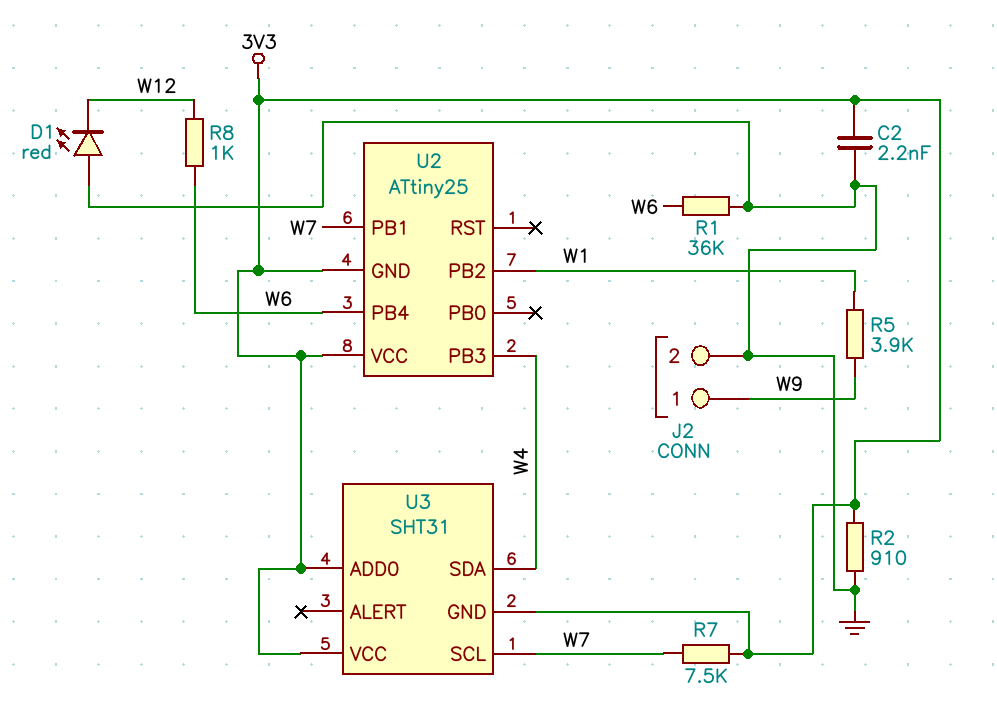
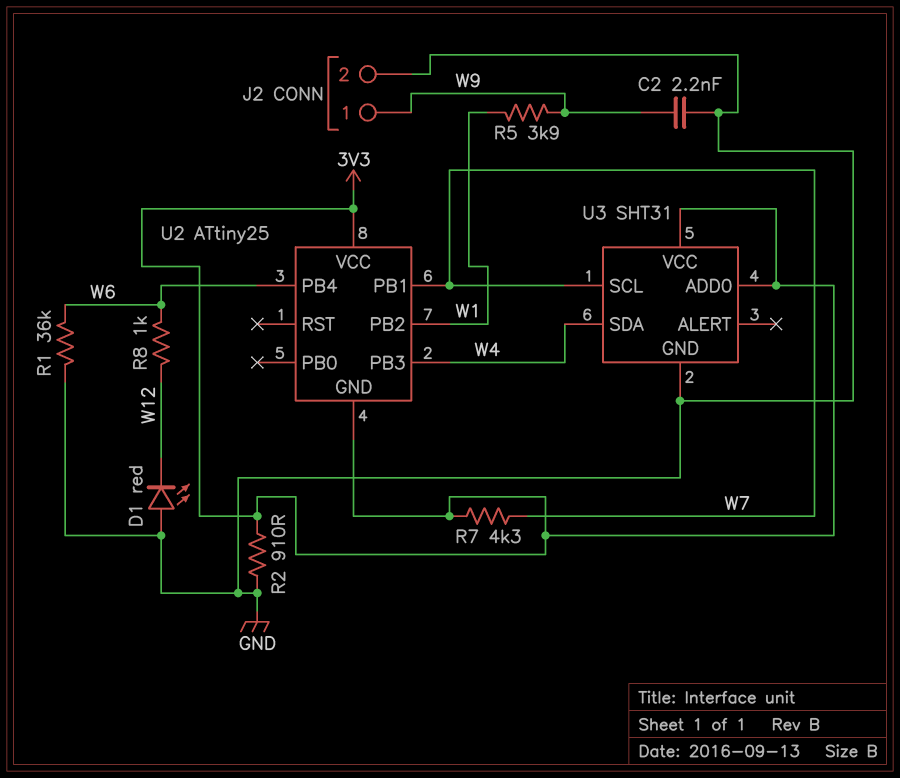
C2: 2.2nF (3V3, GND) -> 2.2nF (GND, W9)
R7: 7.5k (3V3, W7) -> 4.3k (3V3, W7)
U3 pin GND: 3V3 -> GND

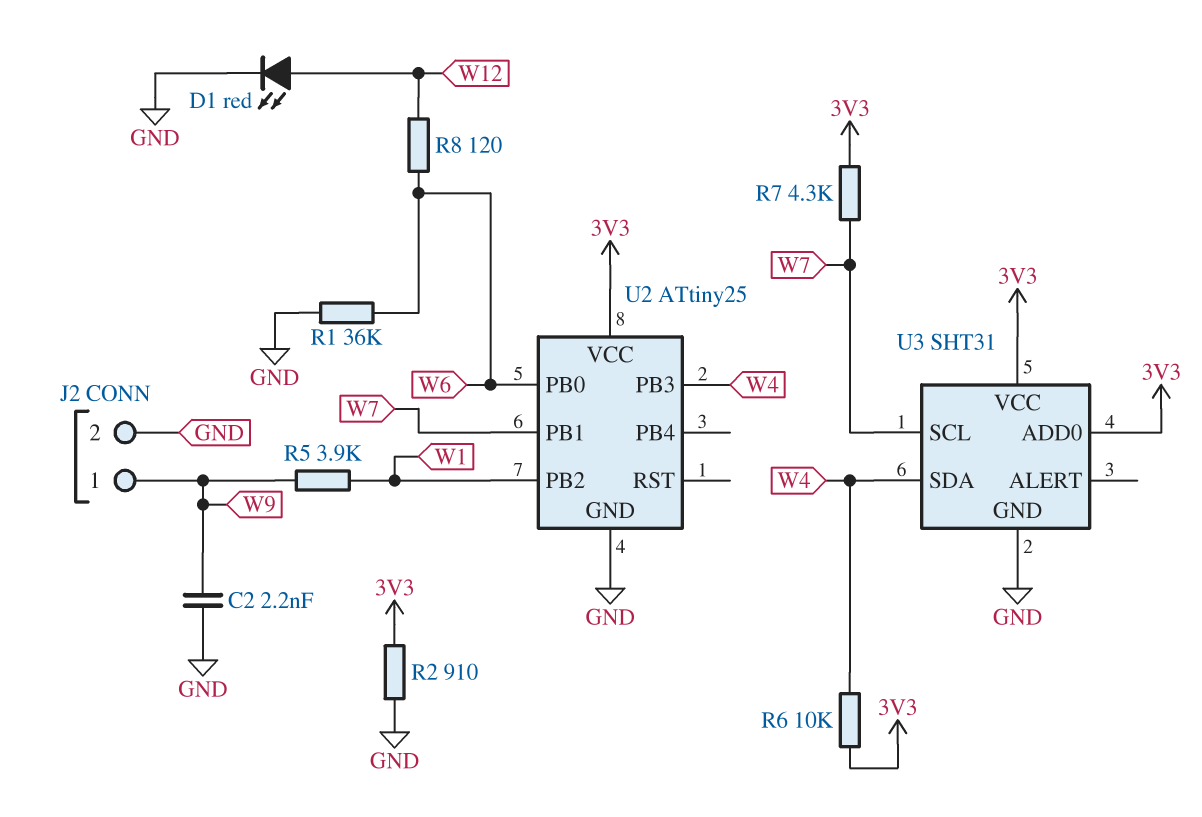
D1: LED red (A GND, K W12) -> LED red (A W12, K GND)
R6: none -> 10k (3V3, W4)
R8: 1k (W6, W12) -> 120 (W6, W12)
U2 pin GND: 3V3 -> GND
U2 pin PB0: none -> W6
U2 pin PB4: W6 -> none

